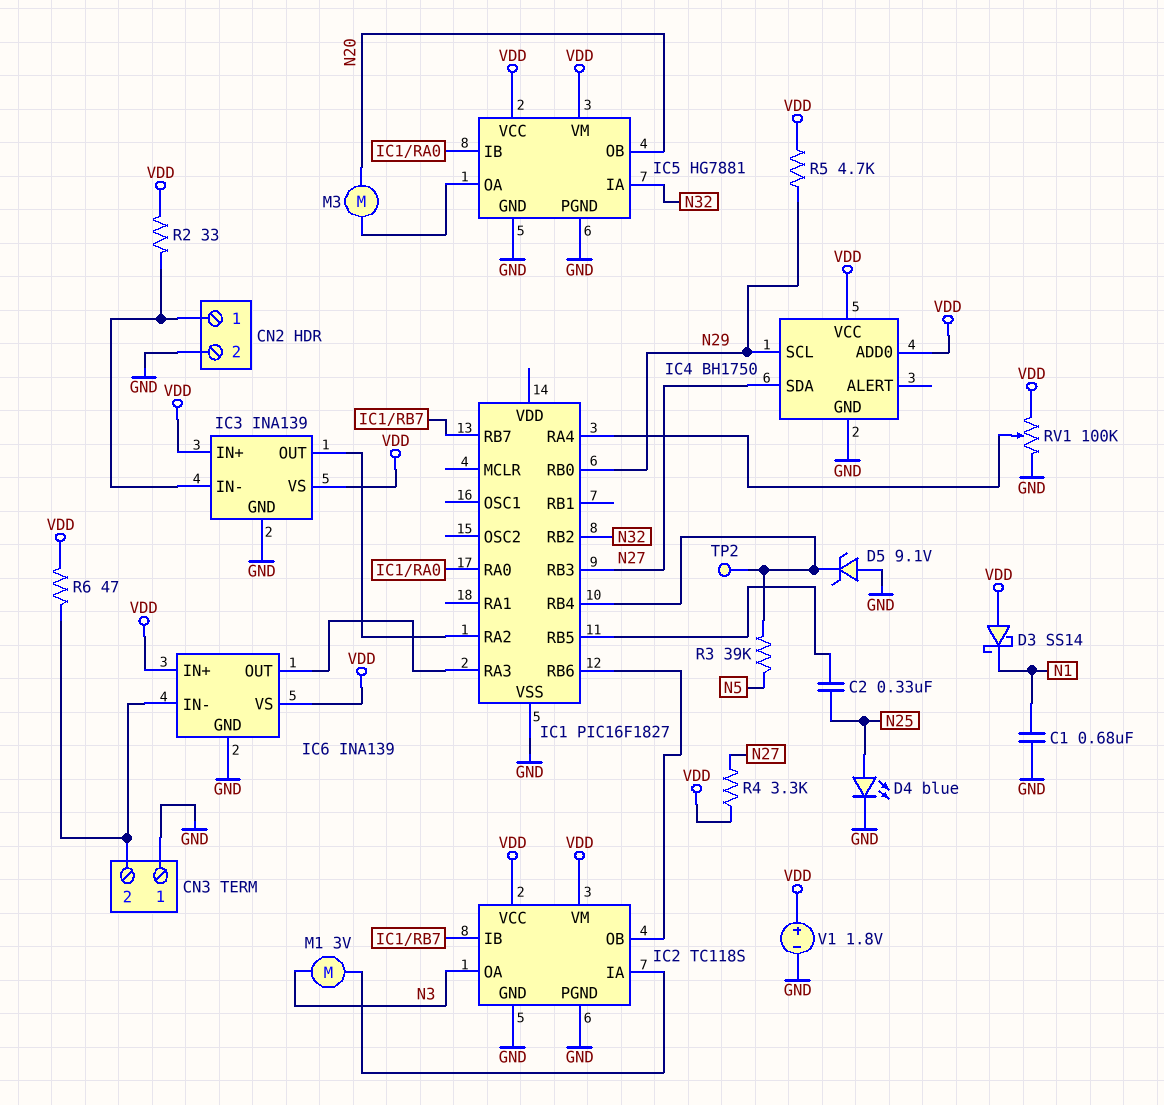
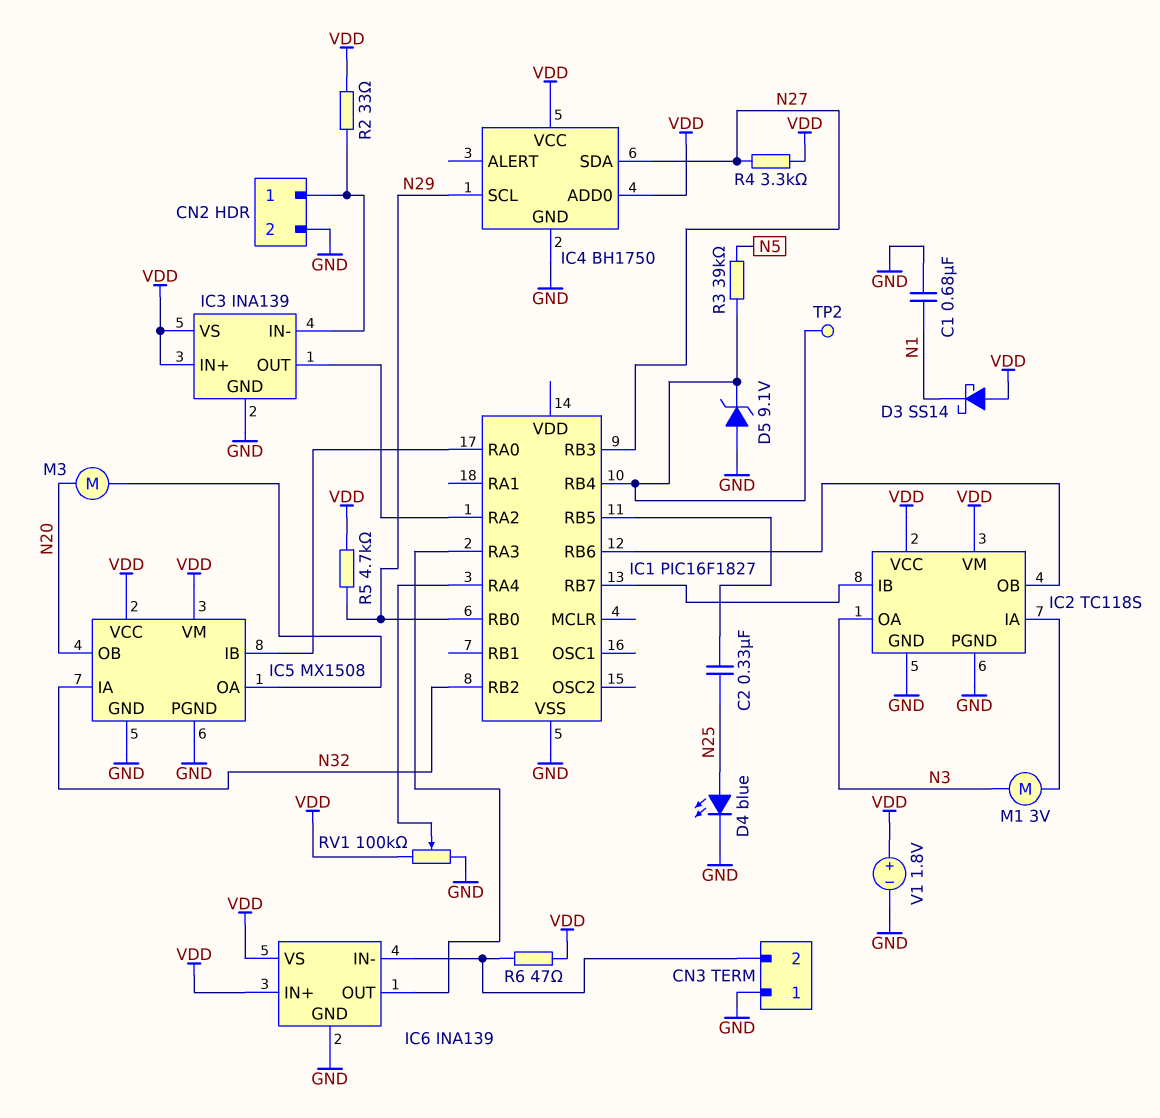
IC5: HG7881 -> MX1508

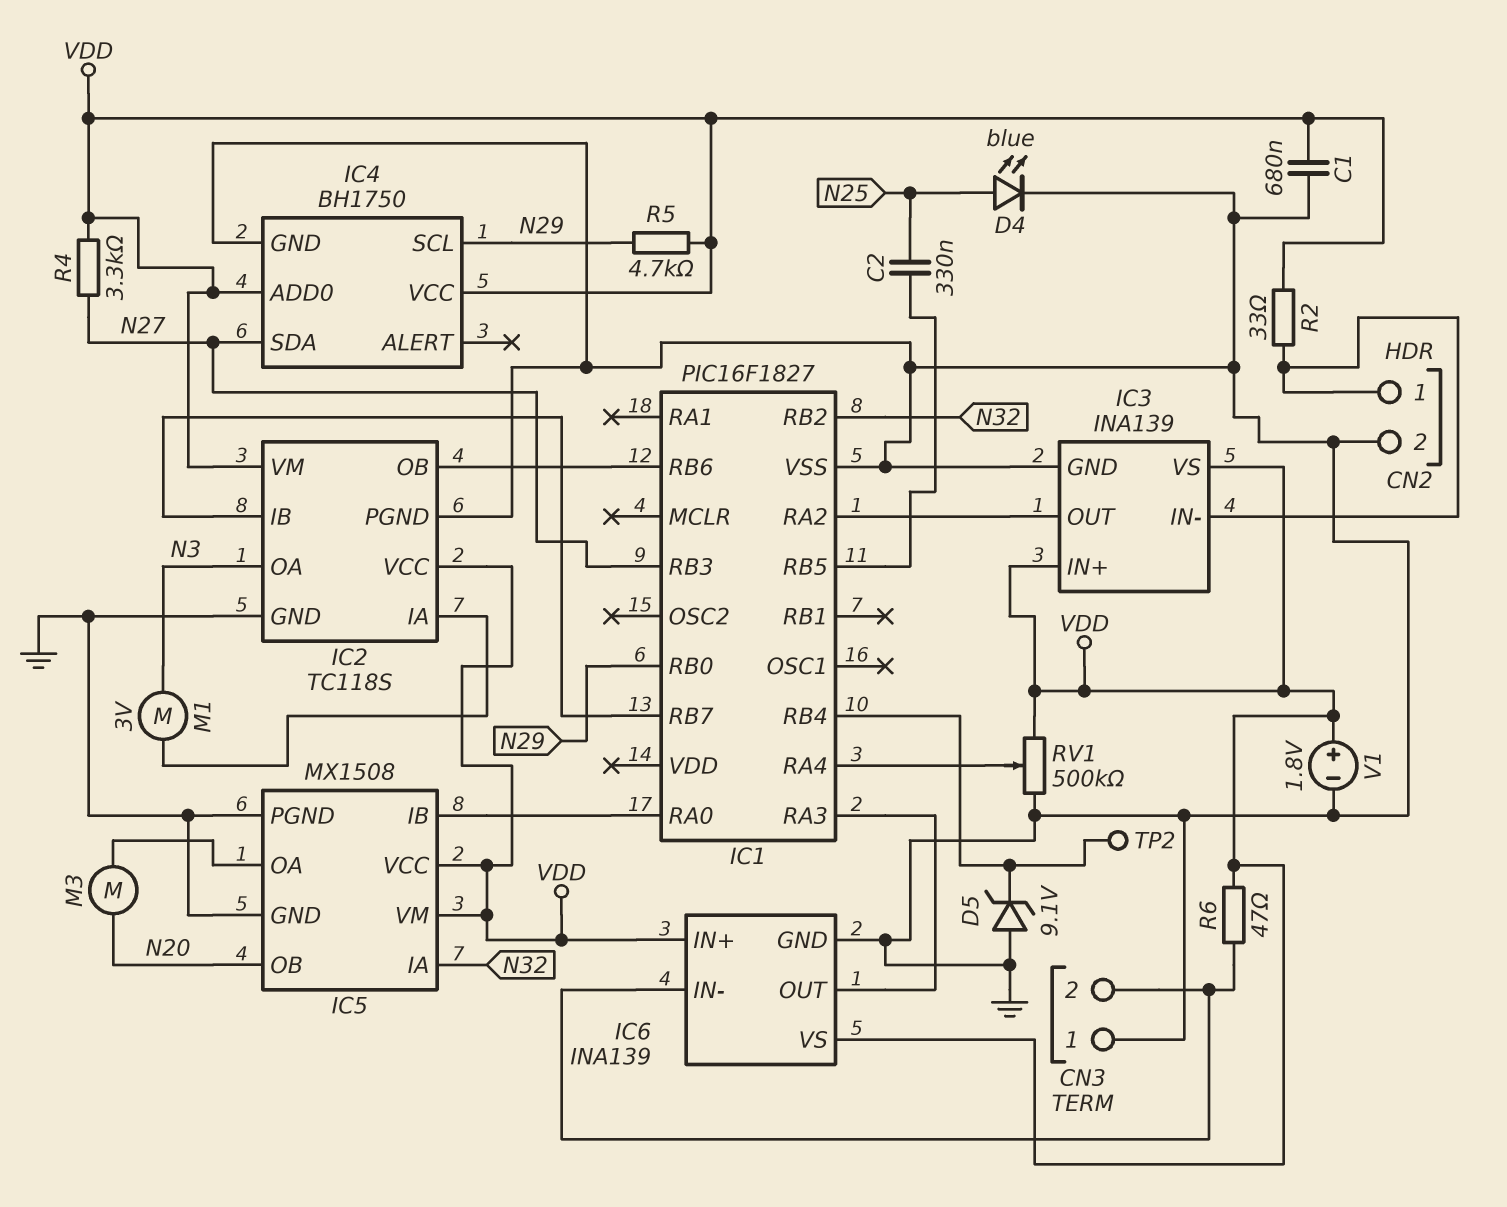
C1: 680nF (GND, N1) -> 680nF (GND, VDD)
D3: schottky SS14 (A VDD, K N1) -> none
R3: 39k (IC1/RB4, N5) -> none
RV1: 100k (GND, VDD, wiper IC1/RA4) -> 500k (GND, VDD, wiper IC1/RA4)

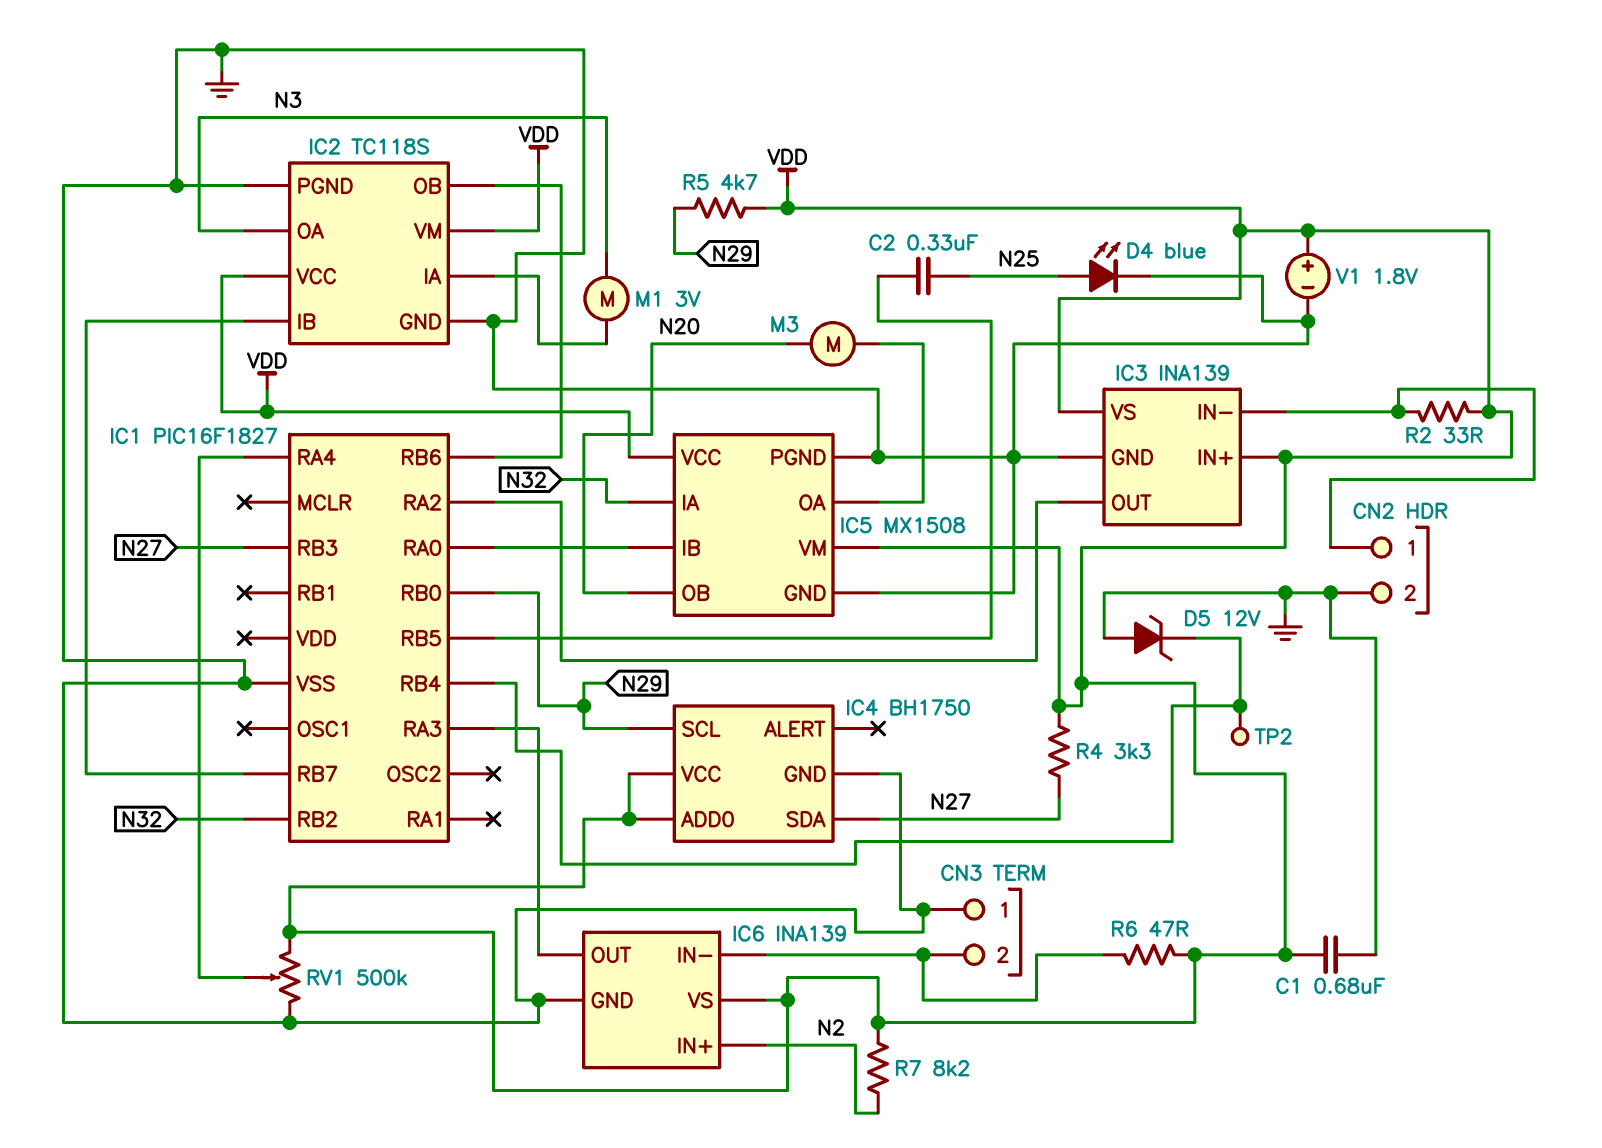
D5: zener 9.1V (A GND, K IC1/RB4) -> zener 12V (A GND, K IC1/RB4)
IC6 pin IN+: VDD -> N2
R7: none -> 8.2k (N2, VDD)

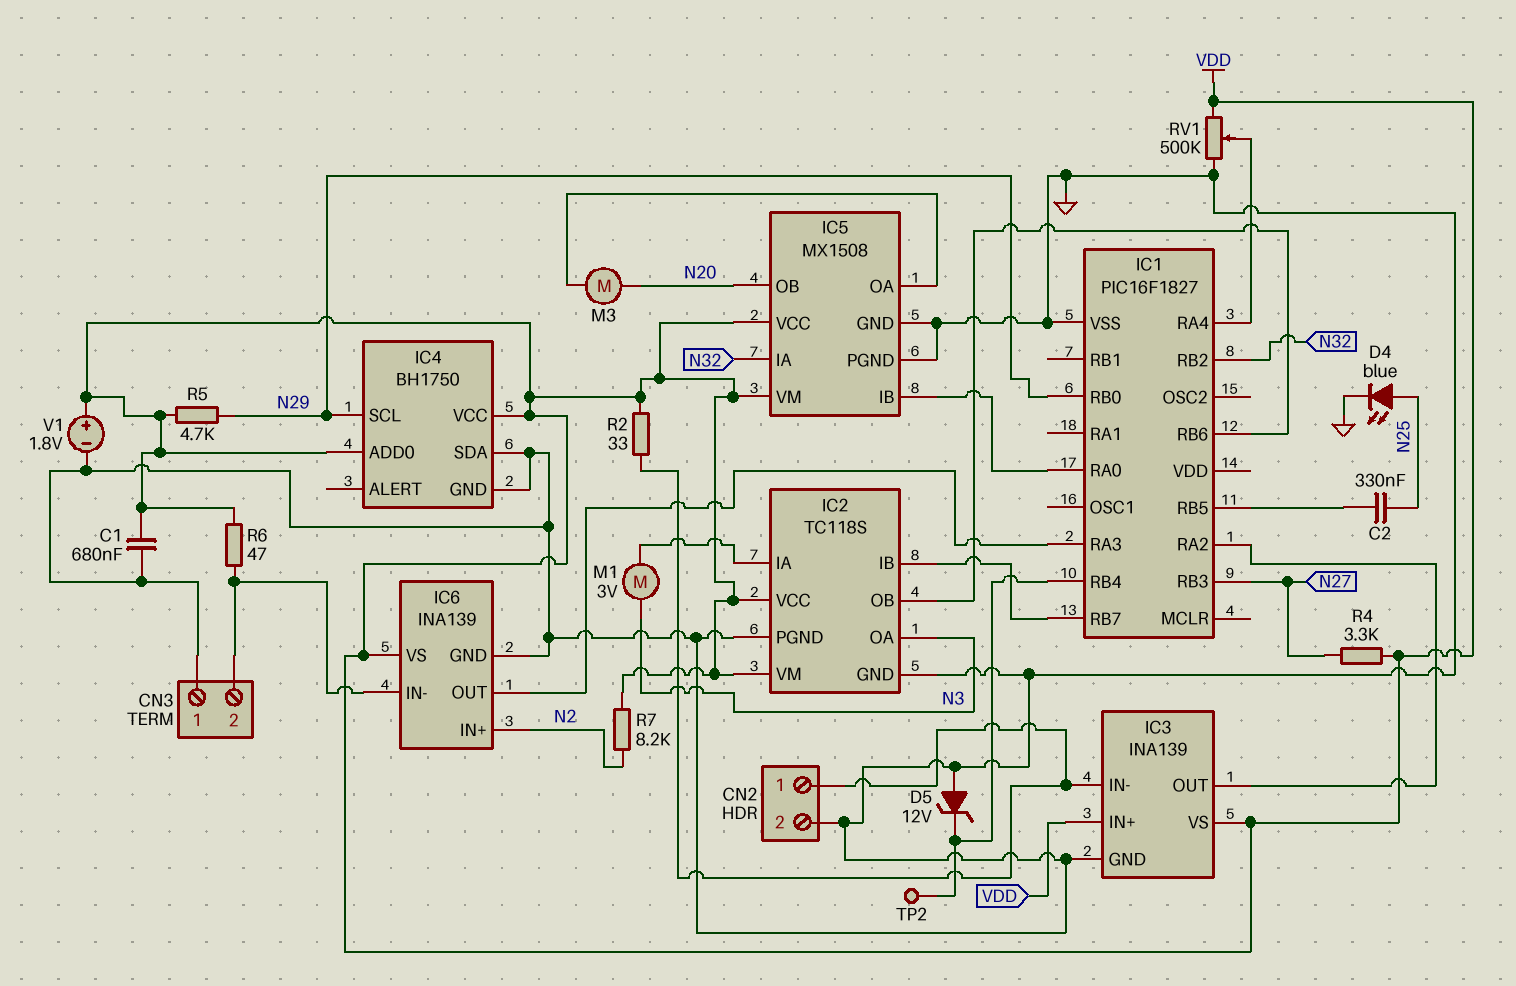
IC4 pin SDA: N27 -> GND

